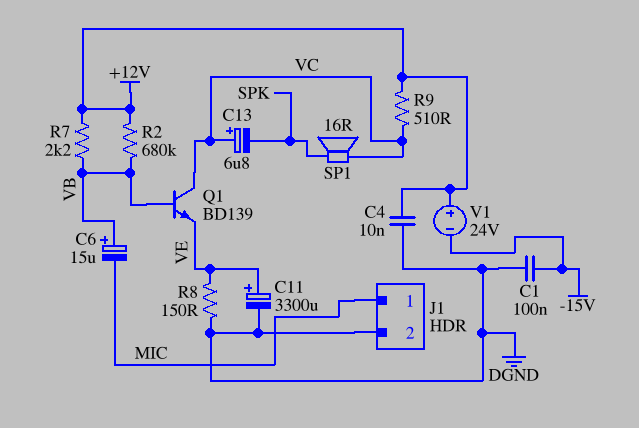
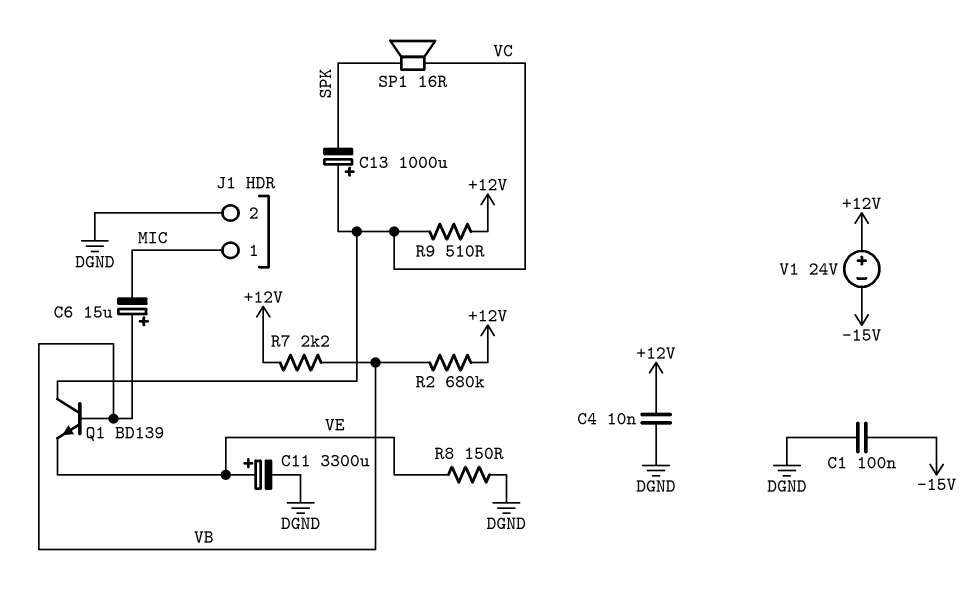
C13: 6.8uF (plus VC, minus SPK) -> 1000uF (plus VC, minus SPK)

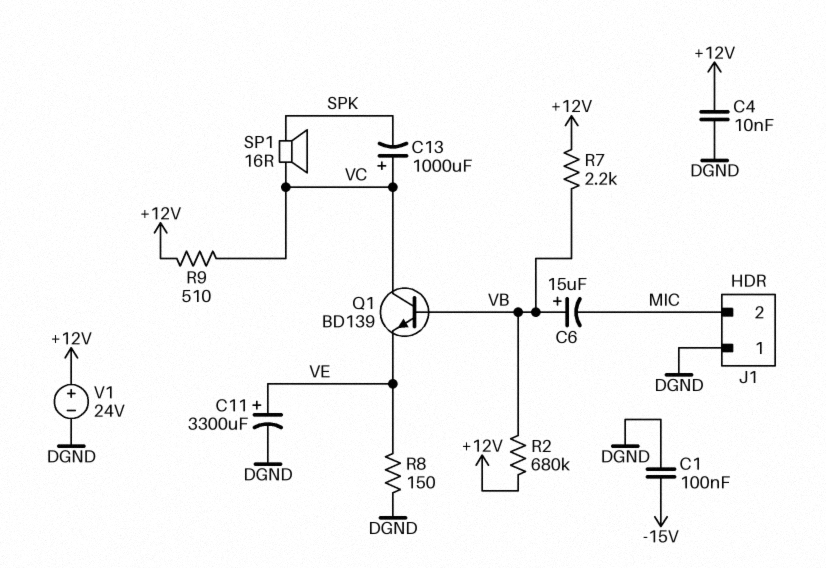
J1 pin 1: MIC -> DGND
J1 pin 2: DGND -> MIC
V1: 24V (plus +12V, minus -15V) -> 24V (plus +12V, minus DGND)

